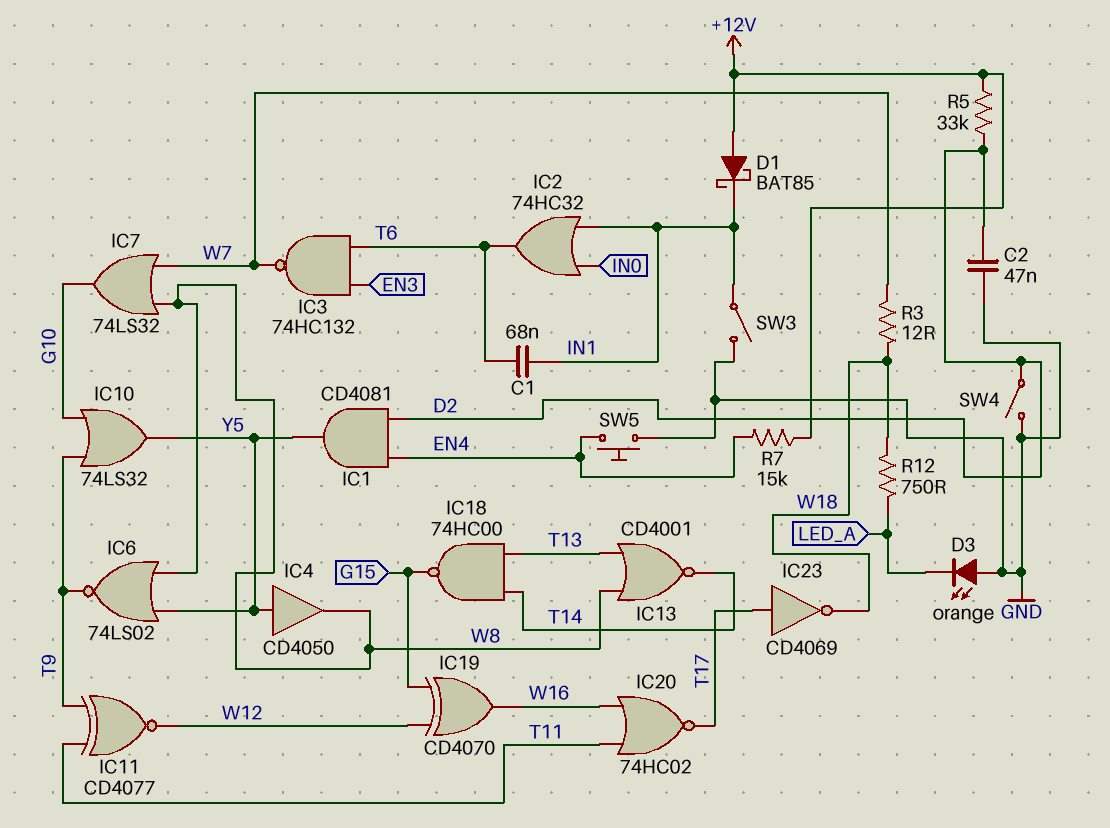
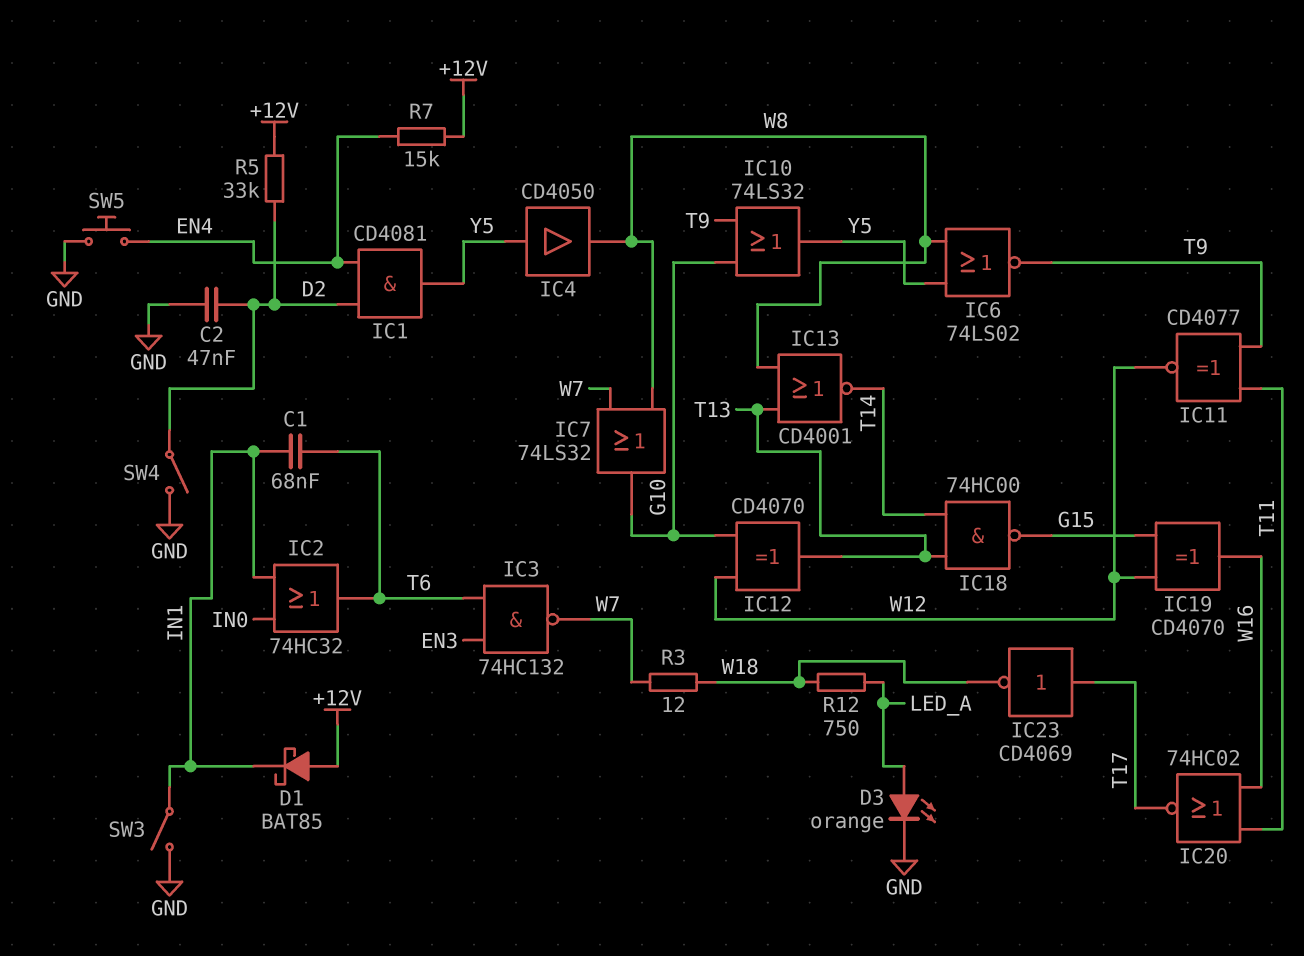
D3: LED orange (A GND, K LED_A) -> LED orange (A LED_A, K GND)
IC12: none -> XOR CD4070 (in G10, in W12, out T13)

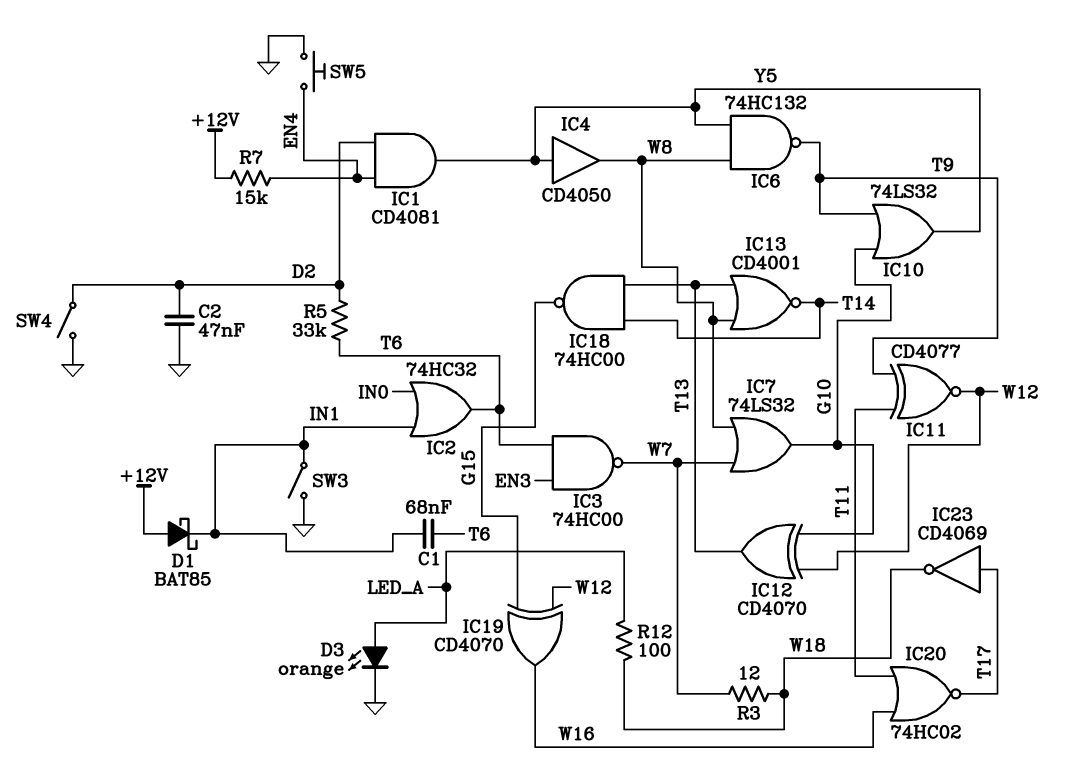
IC3: NAND 74HC132 (in EN3, in T6, out W7) -> NAND 74HC00 (in EN3, in T6, out W7)
IC6: NOR 74LS02 (in W8, in Y5, out T9) -> NAND 74HC132 (in W8, in Y5, out T9)
R5: 33k (+12V, D2) -> 33k (D2, T6)
R12: 750 (LED_A, W18) -> 100 (LED_A, W18)

